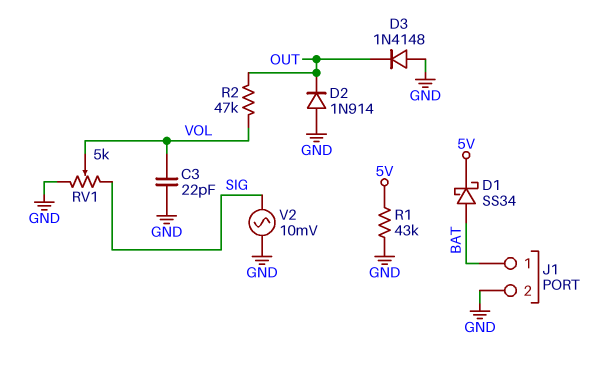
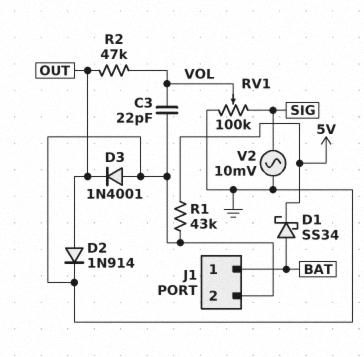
D2: diode 1N914 (A GND, K OUT) -> diode 1N914 (A OUT, K GND)
D3: diode 1N4148 (A GND, K OUT) -> diode 1N4001 (A GND, K OUT)
RV1: 5k (GND, SIG, wiper VOL) -> 100k (GND, SIG, wiper VOL)

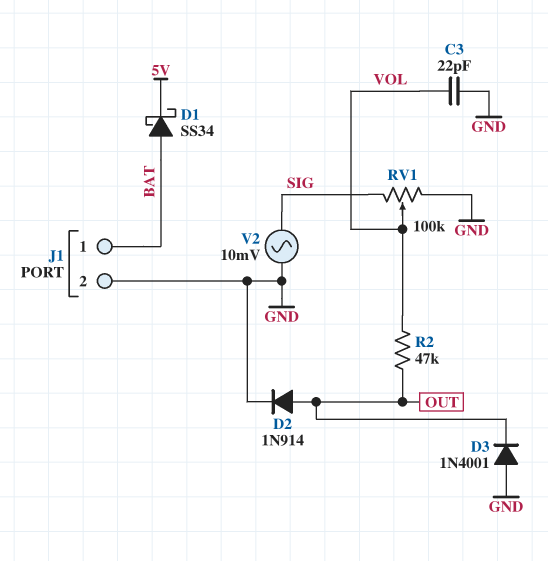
R1: 43k (5V, GND) -> none

